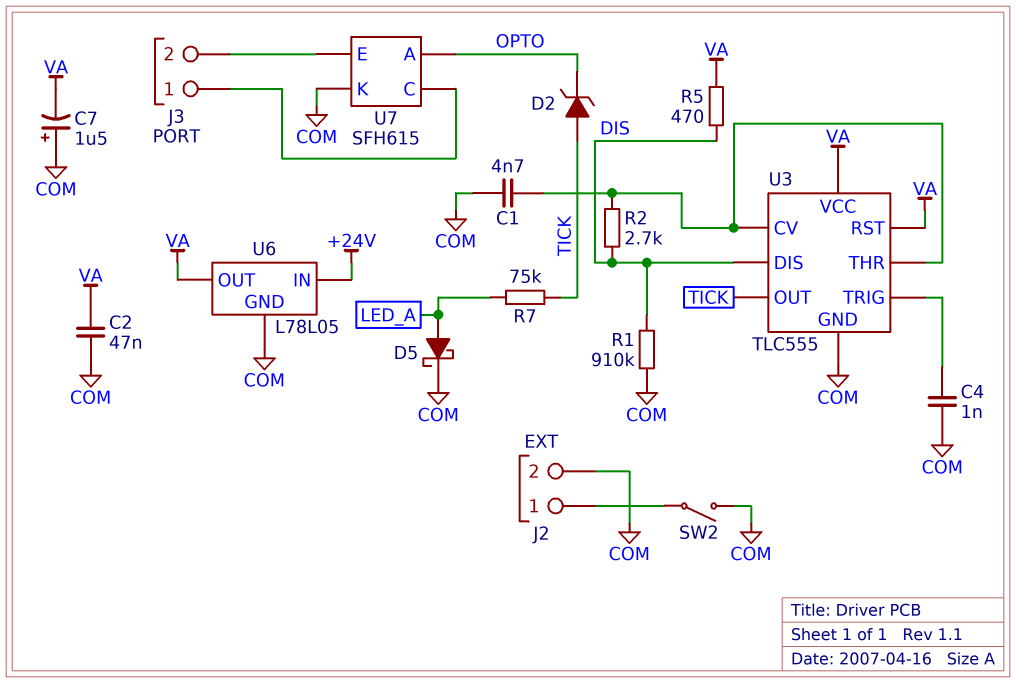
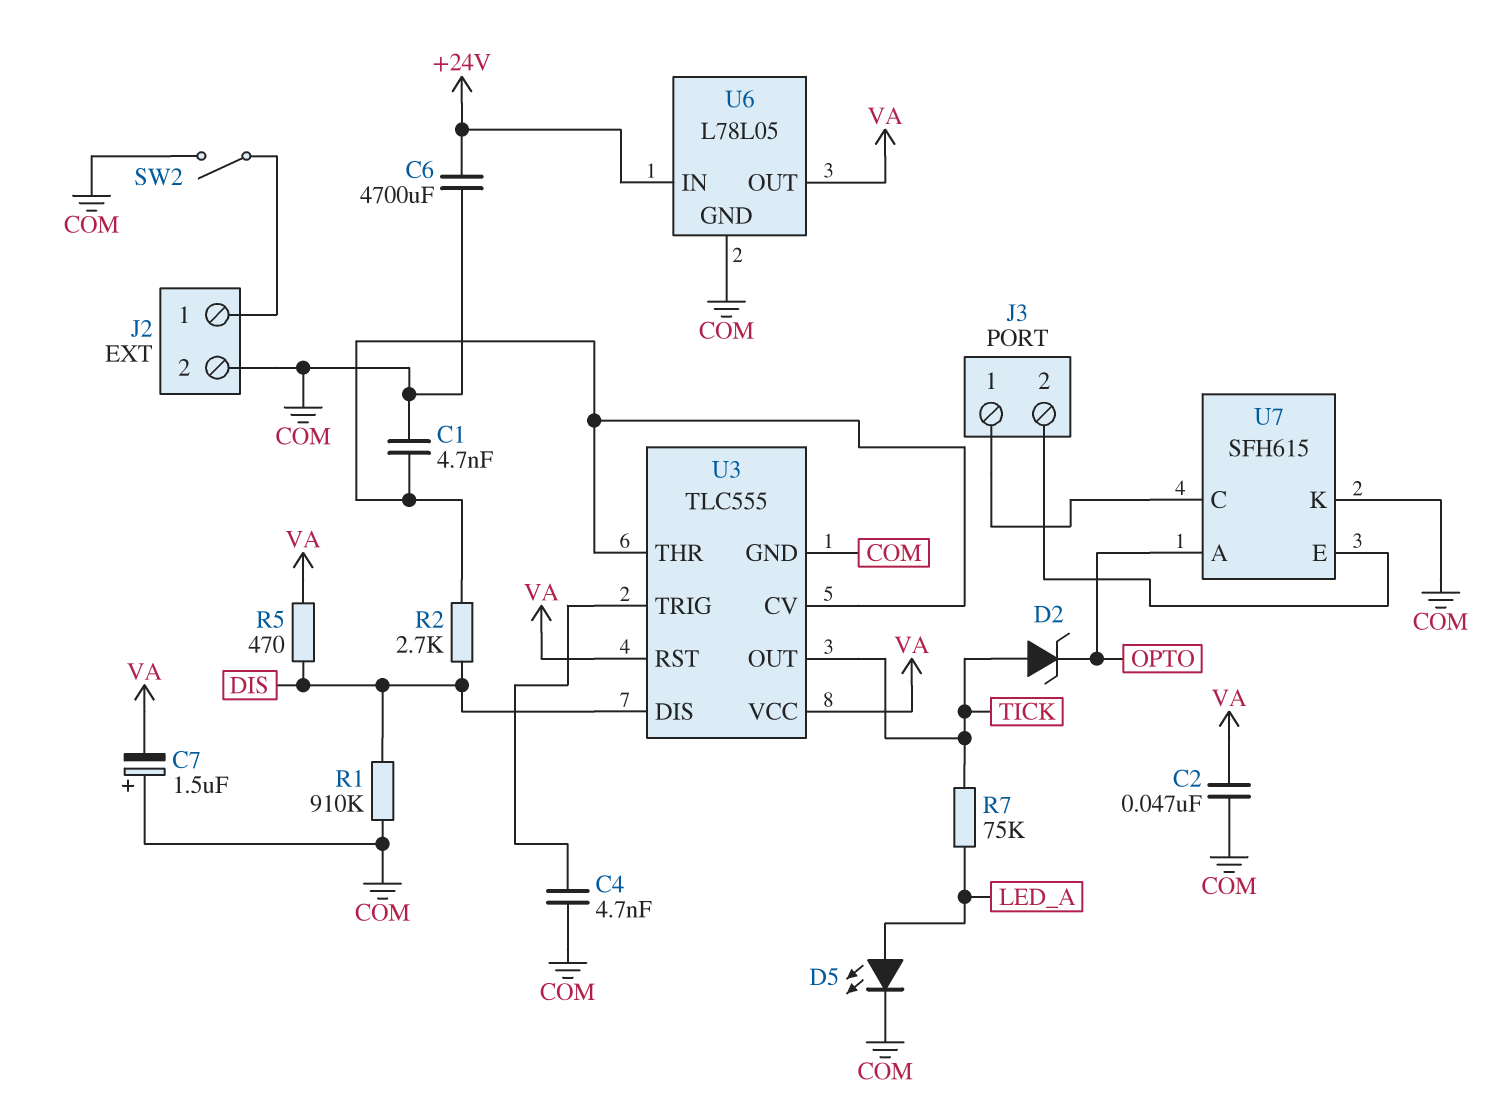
C4: 1nF (COM, U3/TRIG) -> 4.7nF (COM, U3/TRIG)
C6: none -> 4700uF (+24V, COM)
D5: schottky (A LED_A, K COM) -> LED (A LED_A, K COM)

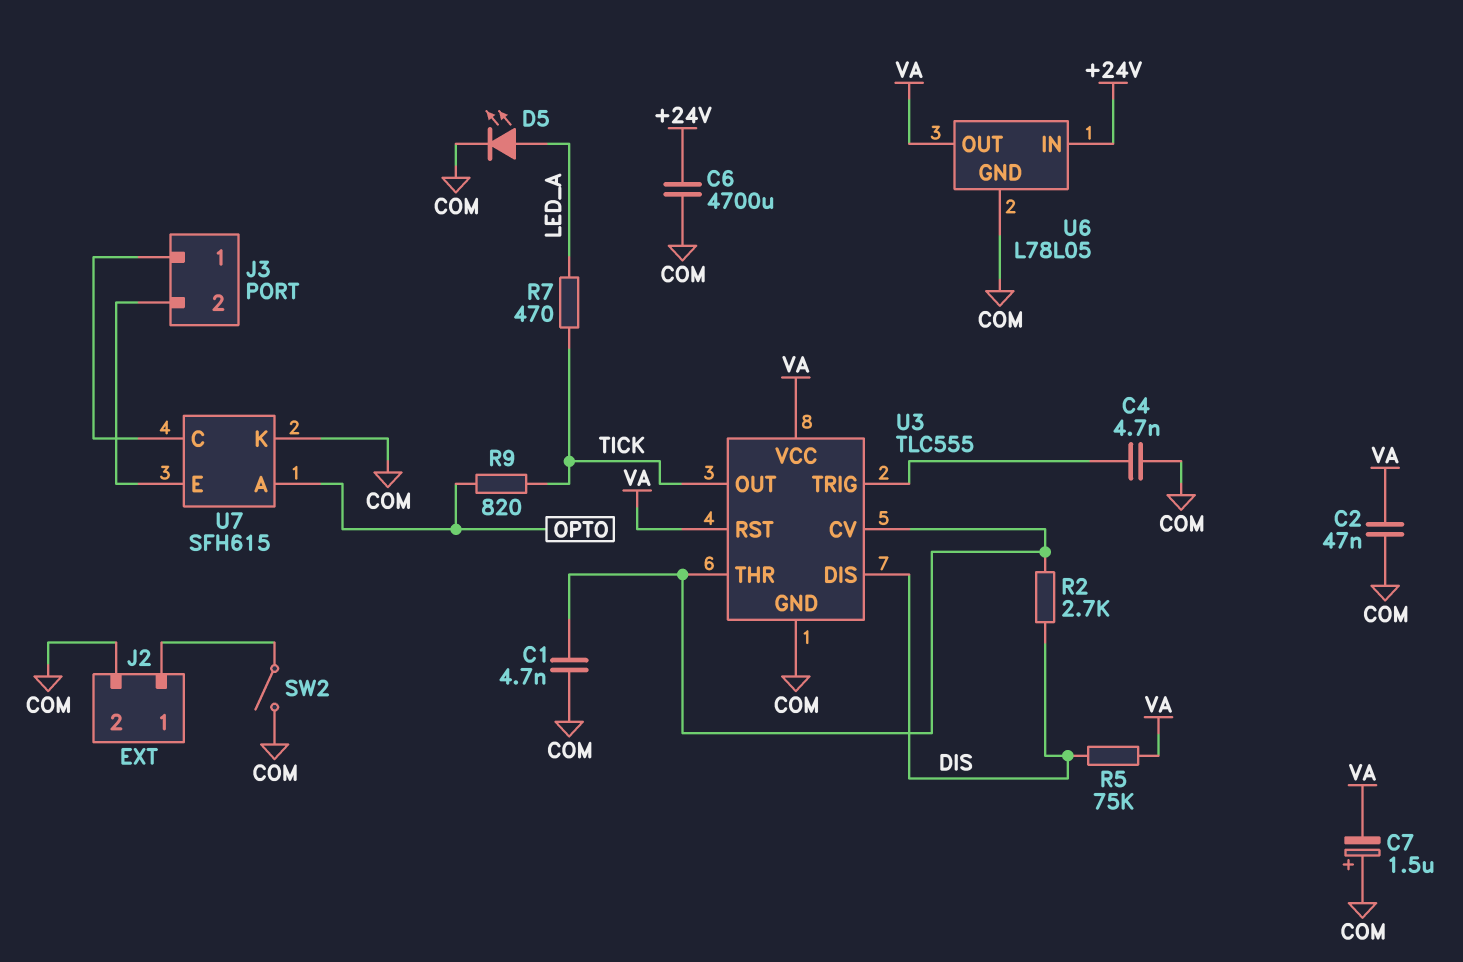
D2: zener (A TICK, K OPTO) -> none
R1: 910k (COM, DIS) -> none
R5: 470 (DIS, VA) -> 75k (DIS, VA)
R7: 75k (LED_A, TICK) -> 470 (LED_A, TICK)
R9: none -> 820 (OPTO, TICK)

